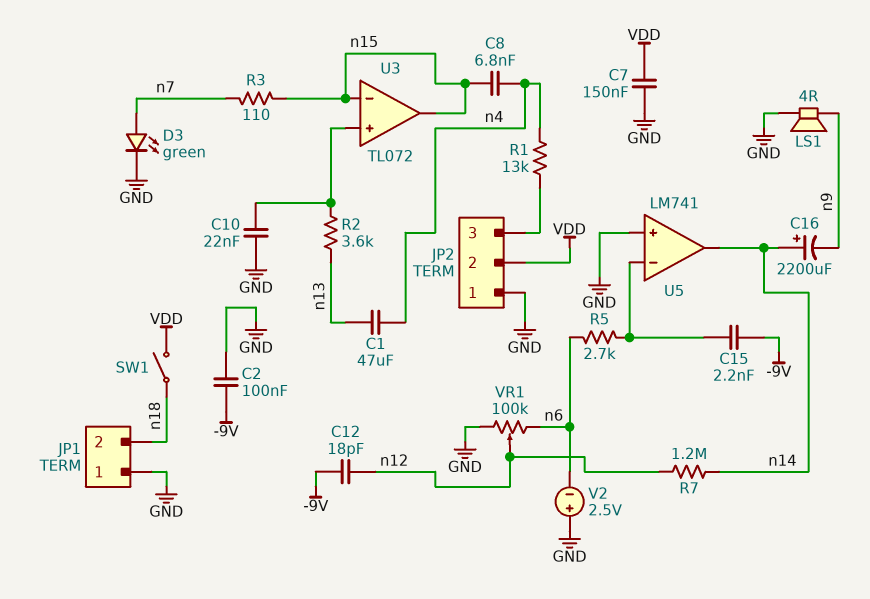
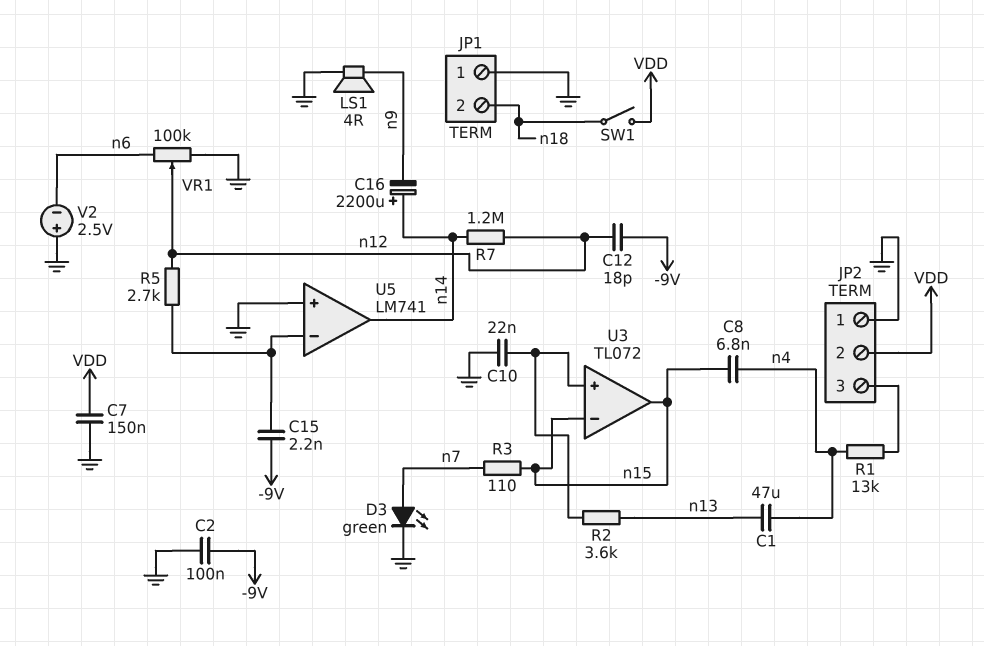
R5: 2.7k (U5/in-, n6) -> 2.7k (U5/in-, n12)

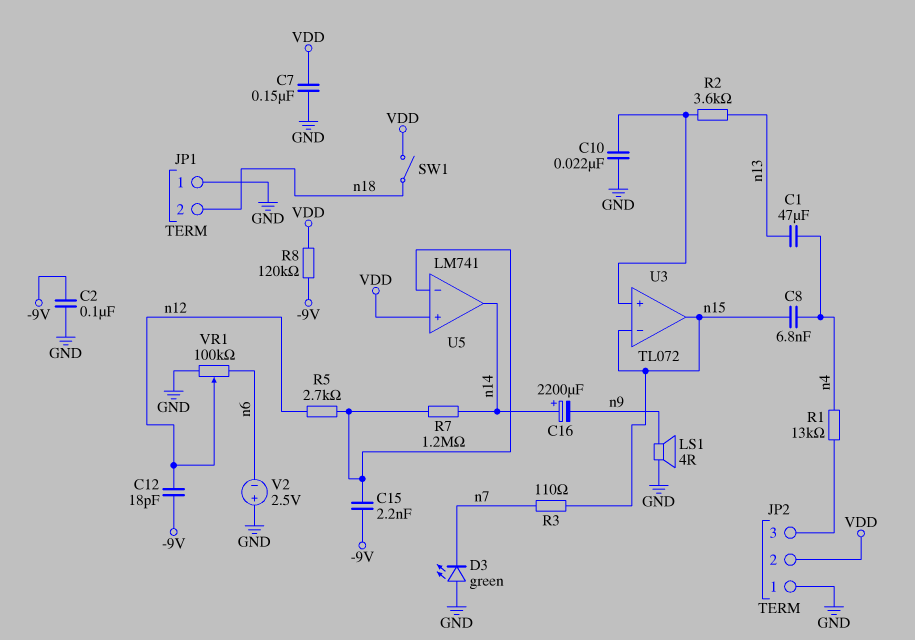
D3: LED green (A n7, K GND) -> LED green (A GND, K n7)
R7: 1.2M (n12, n14) -> 1.2M (U5/in-, n14)
R8: none -> 120k (-9V, VDD)
U5 pin in+: GND -> VDD

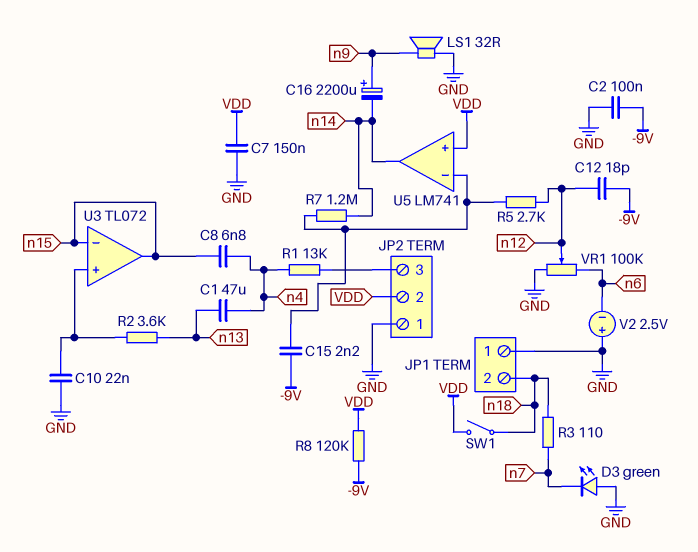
C16: 2200uF (plus n14, minus n9) -> 2200uF (plus n9, minus n14)
LS1: speaker 4R (GND, n9) -> speaker 32R (GND, n9)
R3: 110 (n7, n15) -> 110 (n7, n18)

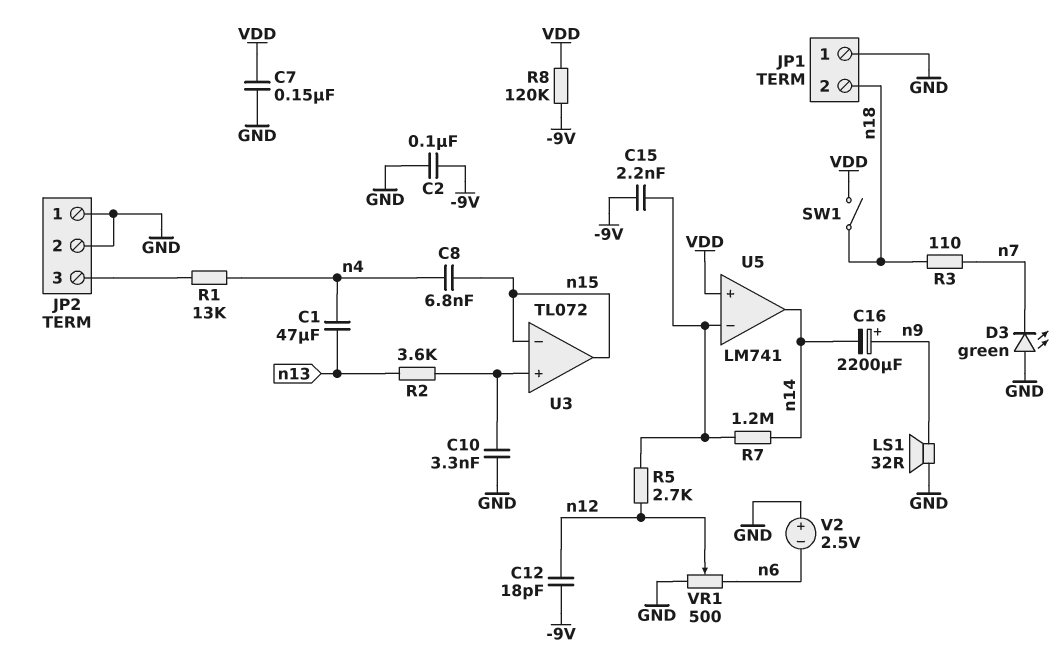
C10: 22nF (GND, U3/in+) -> 3.3nF (GND, U3/in+)
JP2 pin 2: VDD -> GND
VR1: 100k (GND, n6, wiper n12) -> 500 (GND, n6, wiper n12)

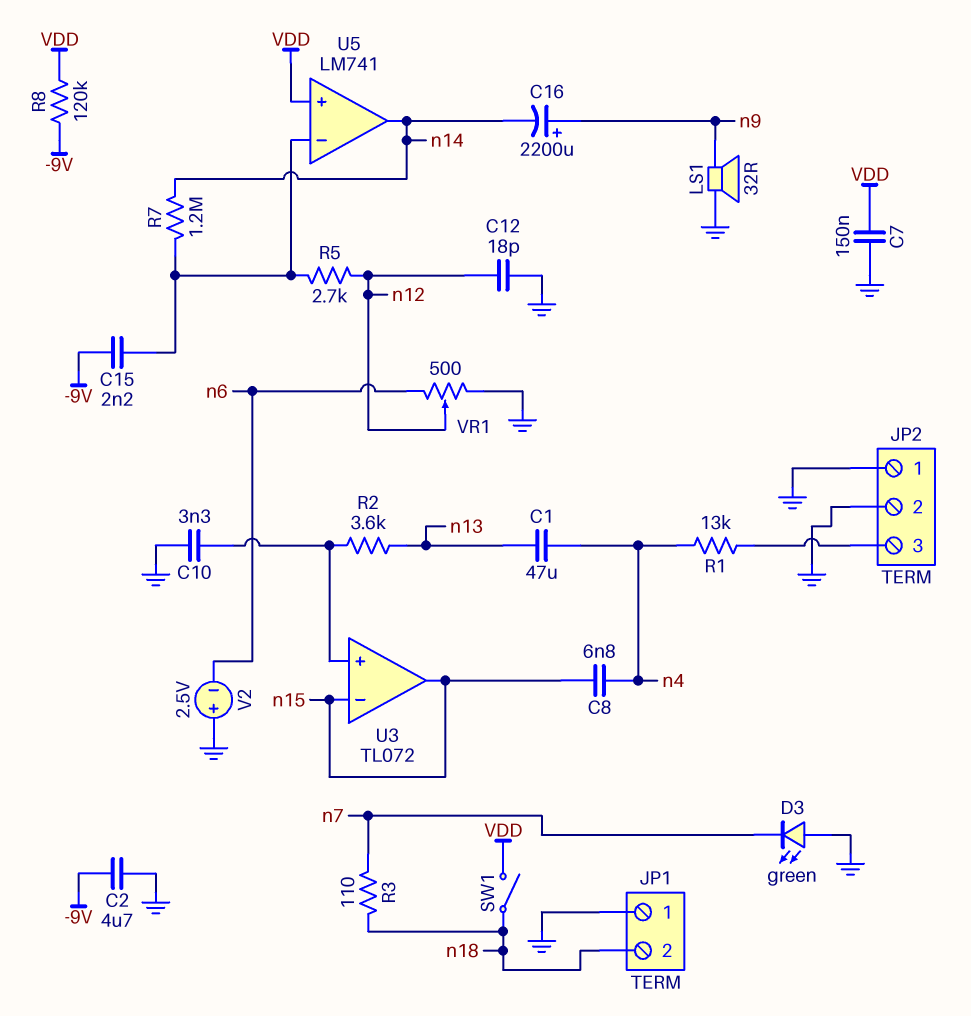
C2: 100nF (-9V, GND) -> 4.7uF (-9V, GND)
C12: 18pF (-9V, n12) -> 18pF (GND, n12)

